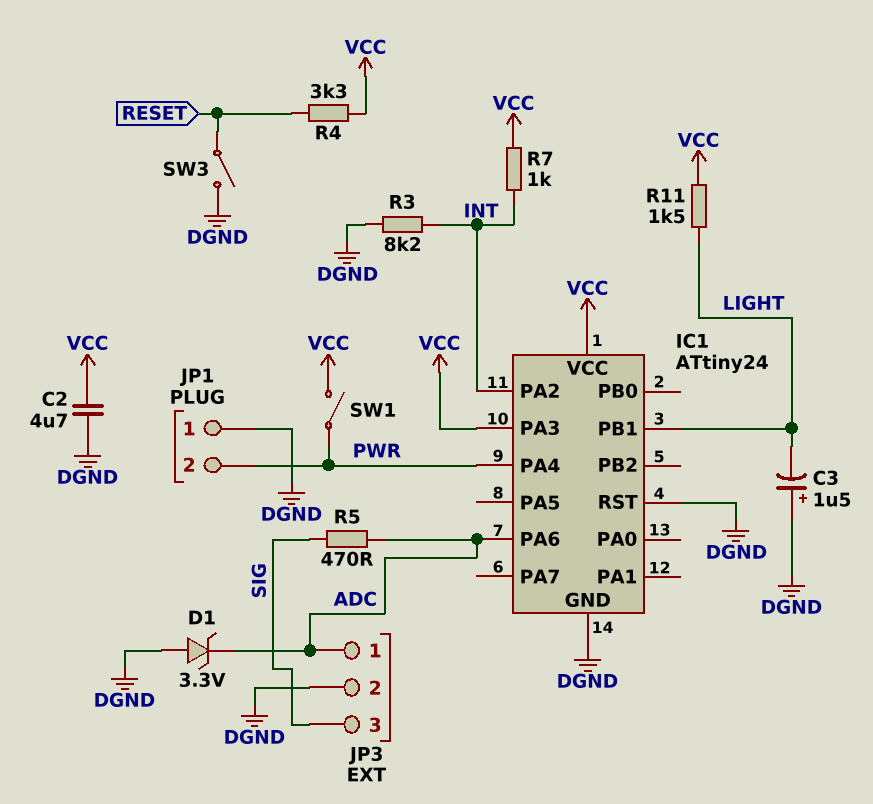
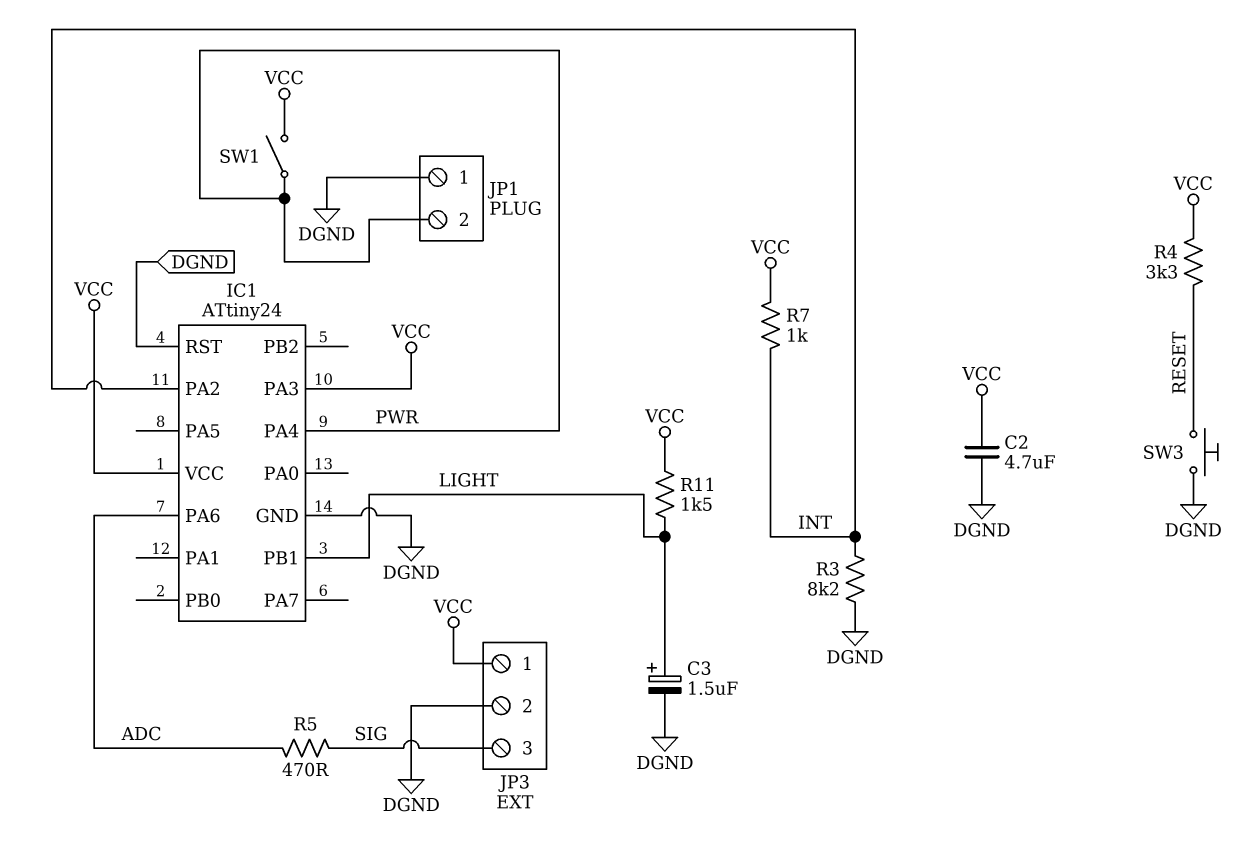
C3: 1.5uF (plus DGND, minus LIGHT) -> 1.5uF (plus LIGHT, minus DGND)
D1: zener 3.3V (A DGND, K ADC) -> none
JP3 pin 1: ADC -> VCC
SW3: switch (DGND, RESET) -> button (DGND, RESET)

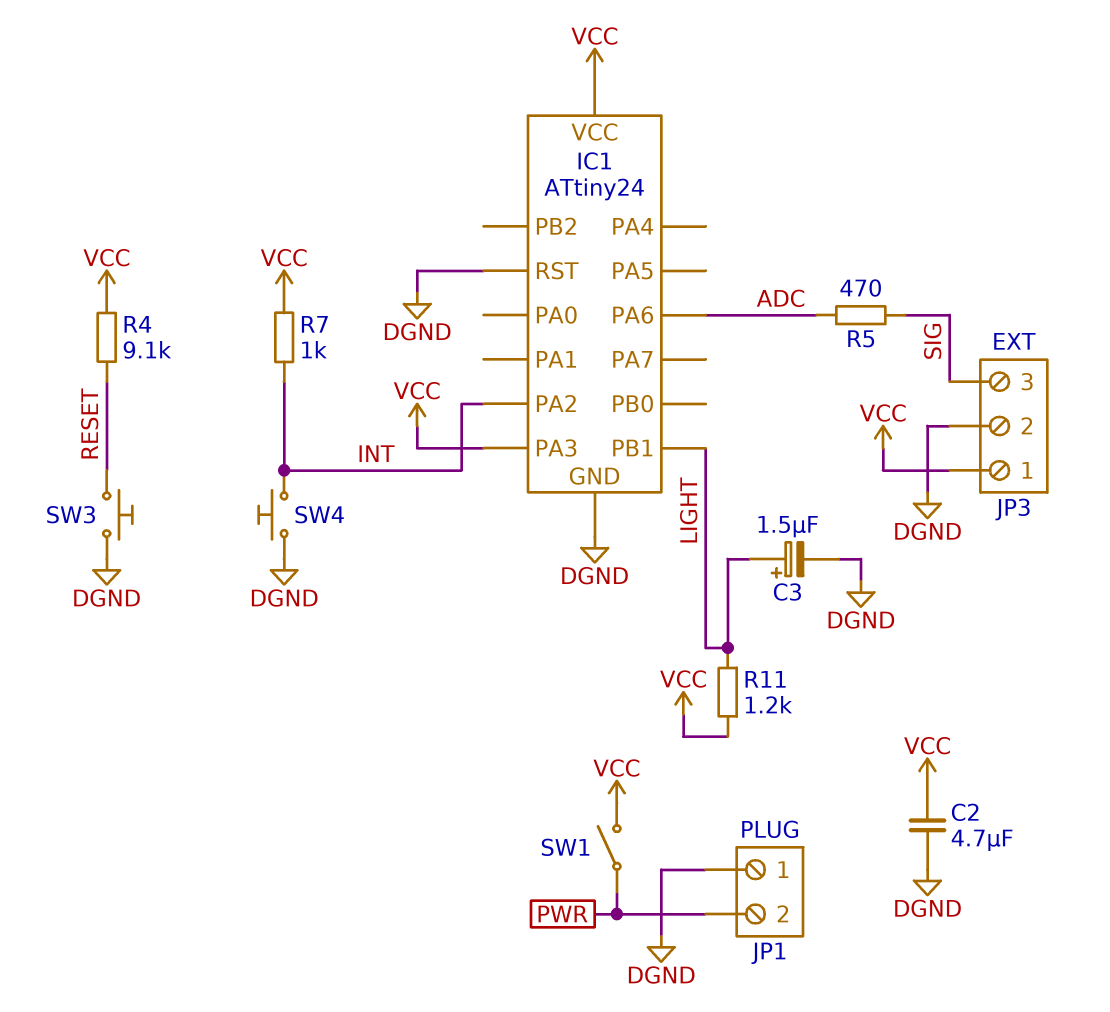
IC1 pin PA4: PWR -> none
R3: 8.2k (DGND, INT) -> none
R4: 3.3k (RESET, VCC) -> 9.1k (RESET, VCC)
R11: 1.5k (LIGHT, VCC) -> 1.2k (LIGHT, VCC)
SW4: none -> button (DGND, INT)

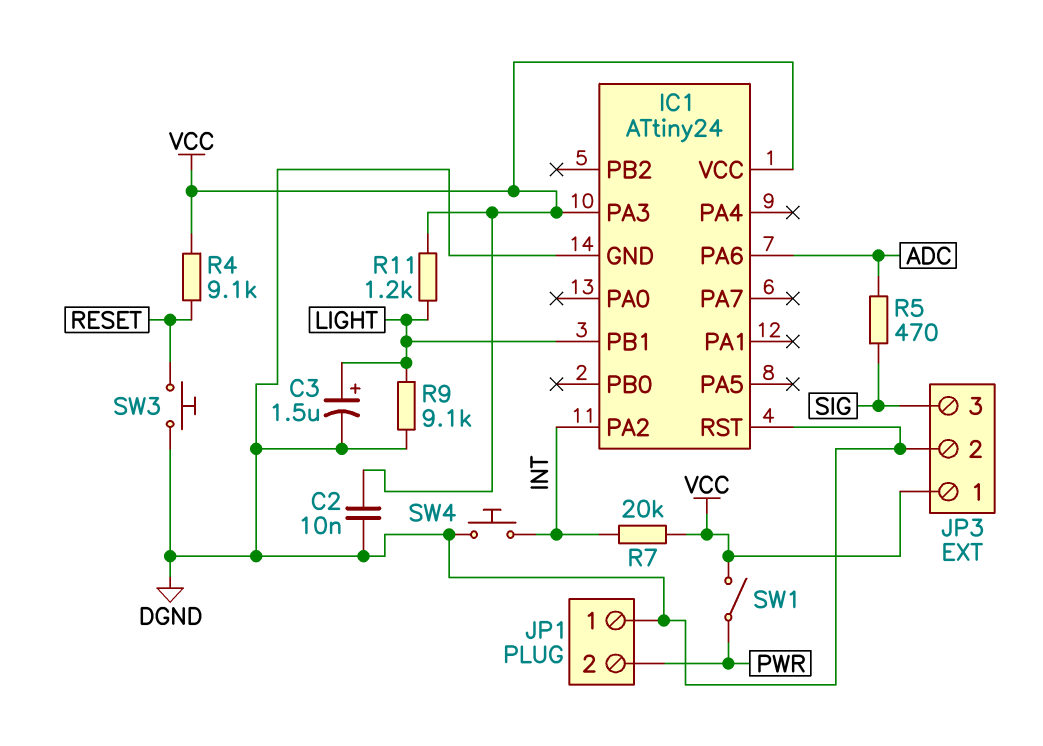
C2: 4.7uF (DGND, VCC) -> 10nF (DGND, VCC)
R7: 1k (INT, VCC) -> 20k (INT, VCC)
R9: none -> 9.1k (DGND, LIGHT)

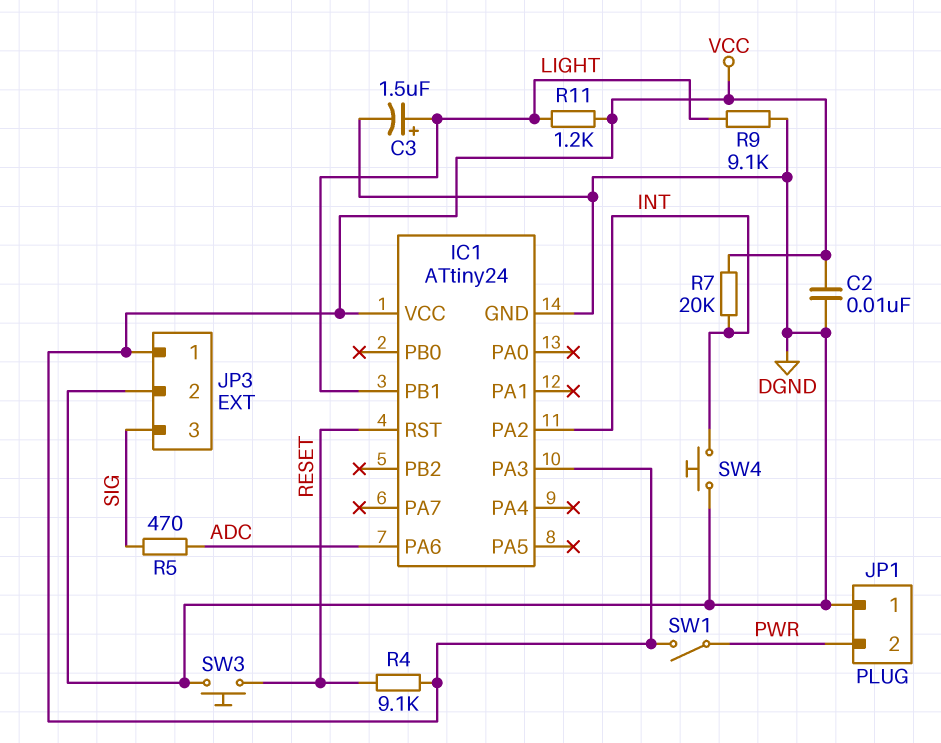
IC1 pin RST: DGND -> RESET

